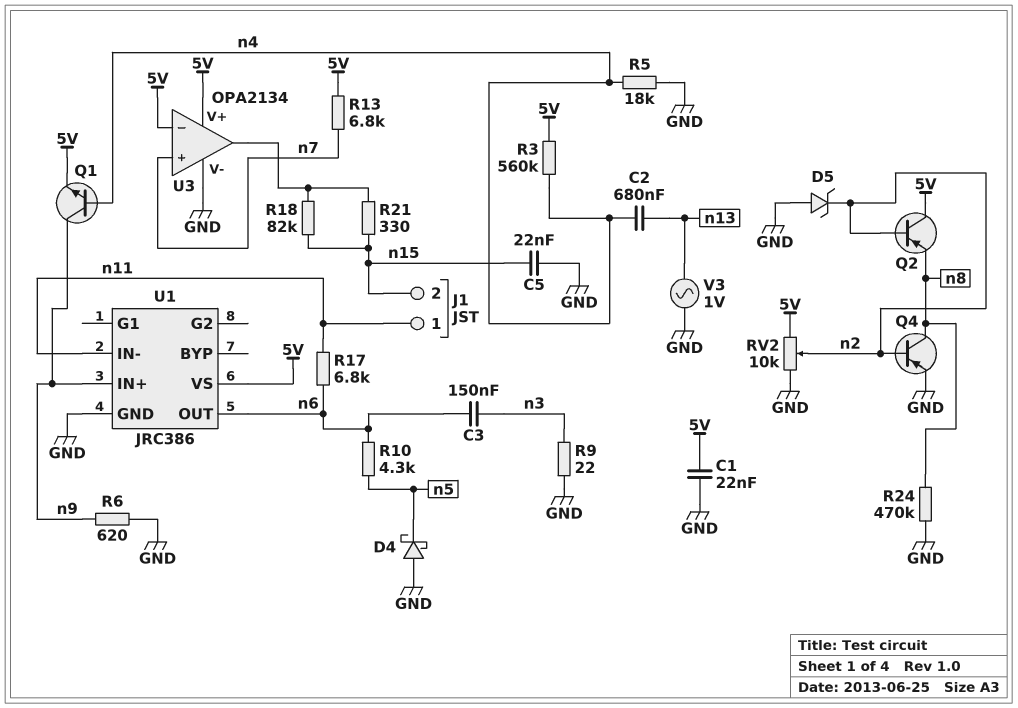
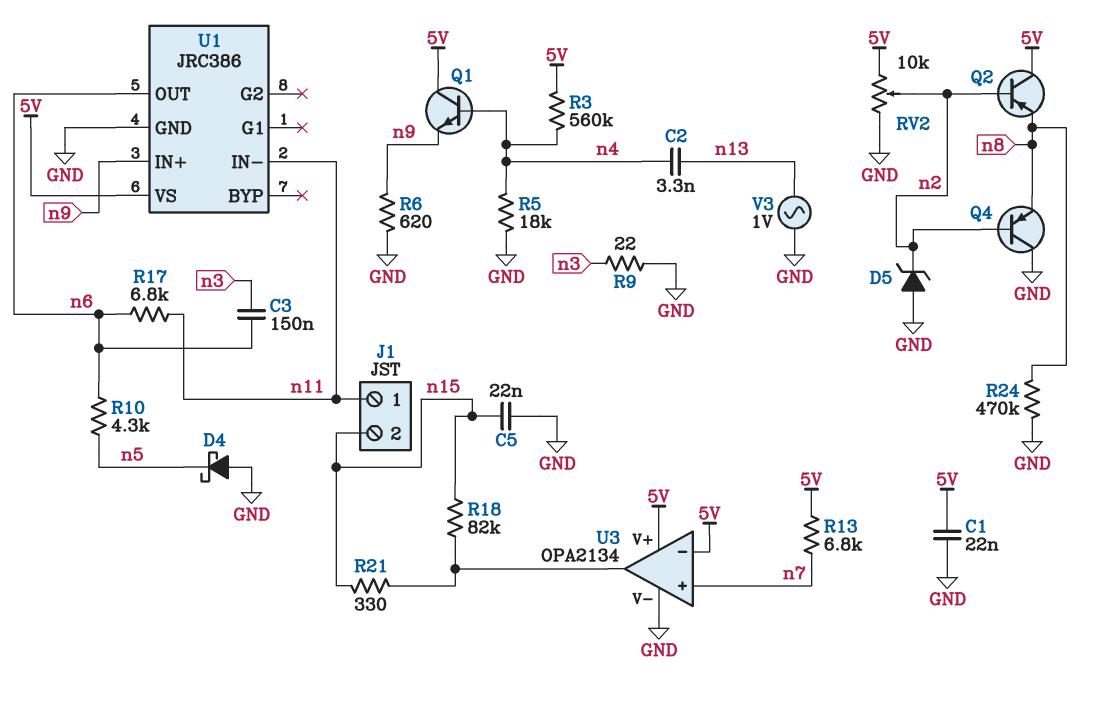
C2: 680nF (n4, n13) -> 3.3nF (n4, n13)
Q1: NPN (B n4, C n9, E 5V) -> NPN (B n4, C 5V, E n9)
Q4: PNP (B n2, C n8, E GND) -> PNP (B n2, C GND, E n8)

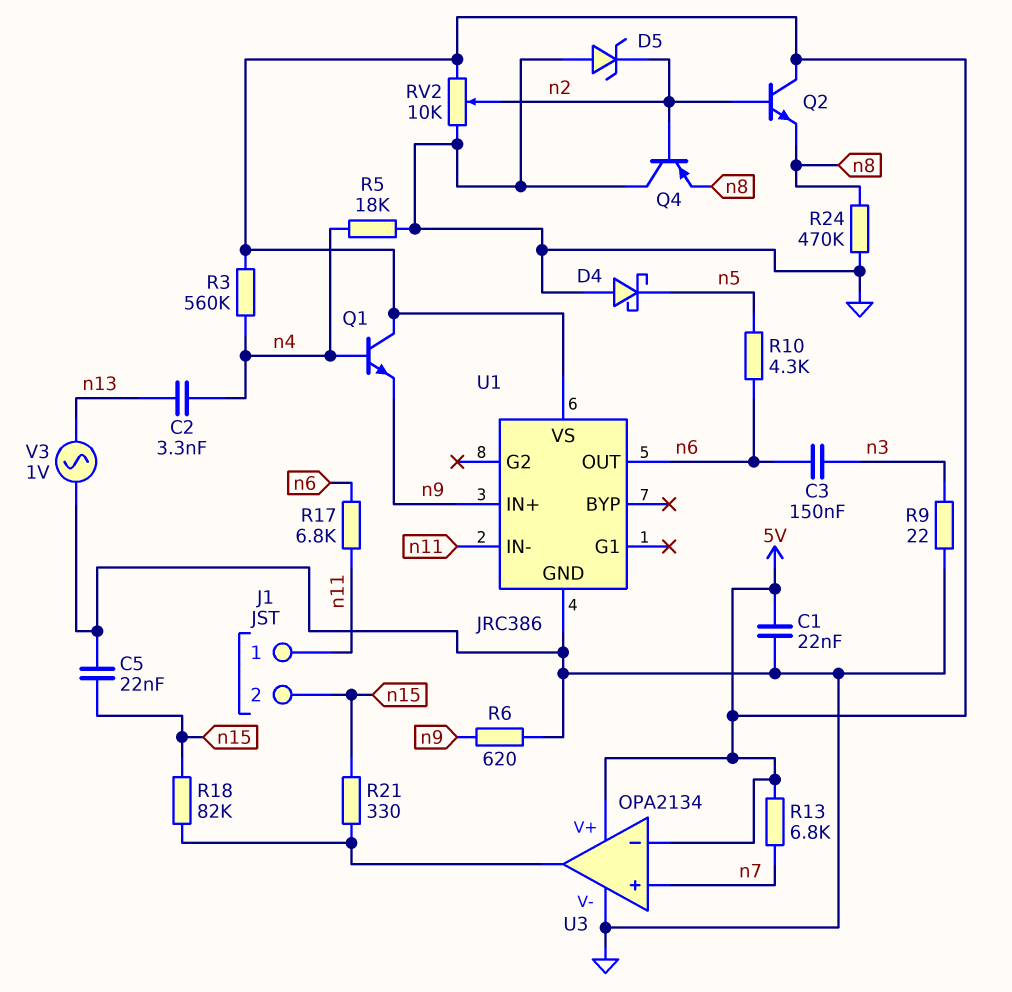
Q2: PNP (B n2, C 5V, E n8) -> NPN (B n2, C 5V, E n8)

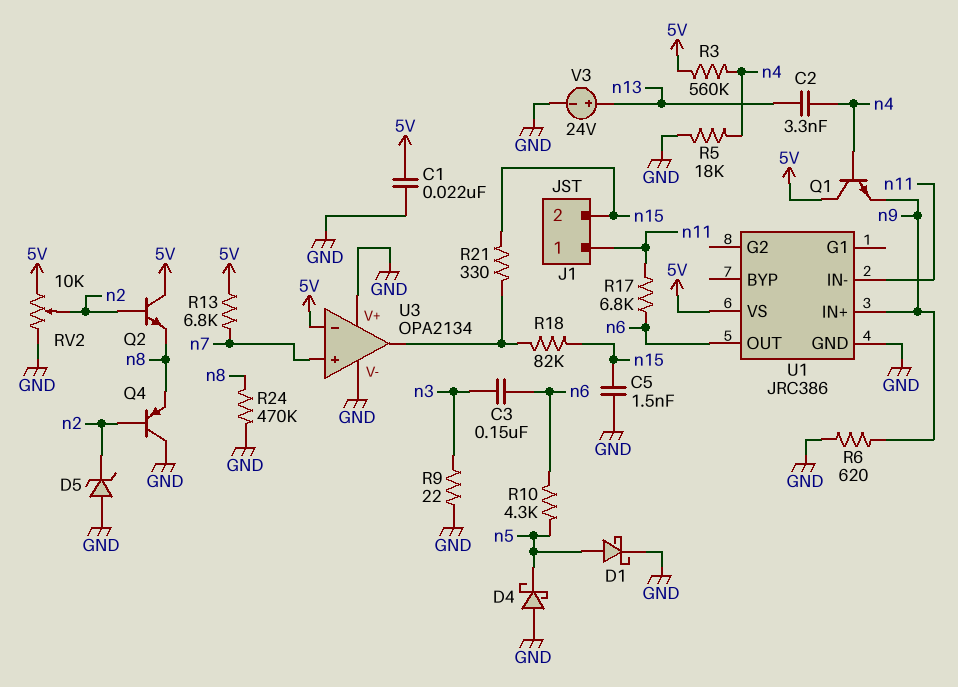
C5: 22nF (GND, n15) -> 1.5nF (GND, n15)
D1: none -> schottky (A n5, K GND)
U3 pin V+: 5V -> GND
V3: AC 1V (GND, n13) -> 24V (plus n13, minus GND)

